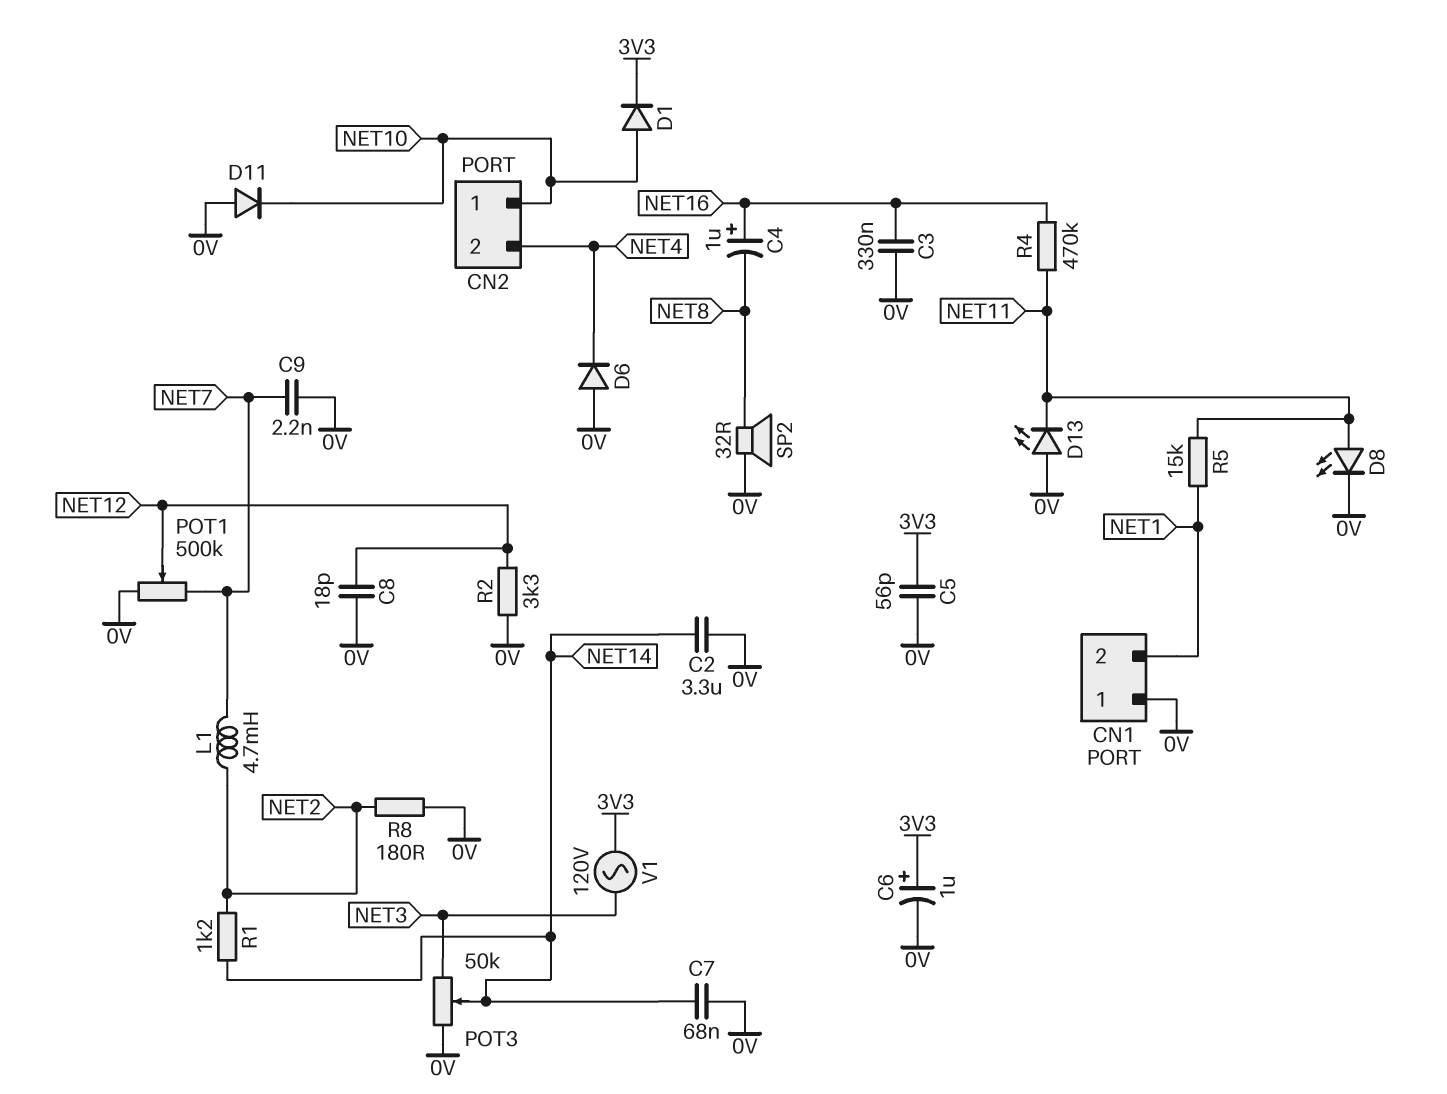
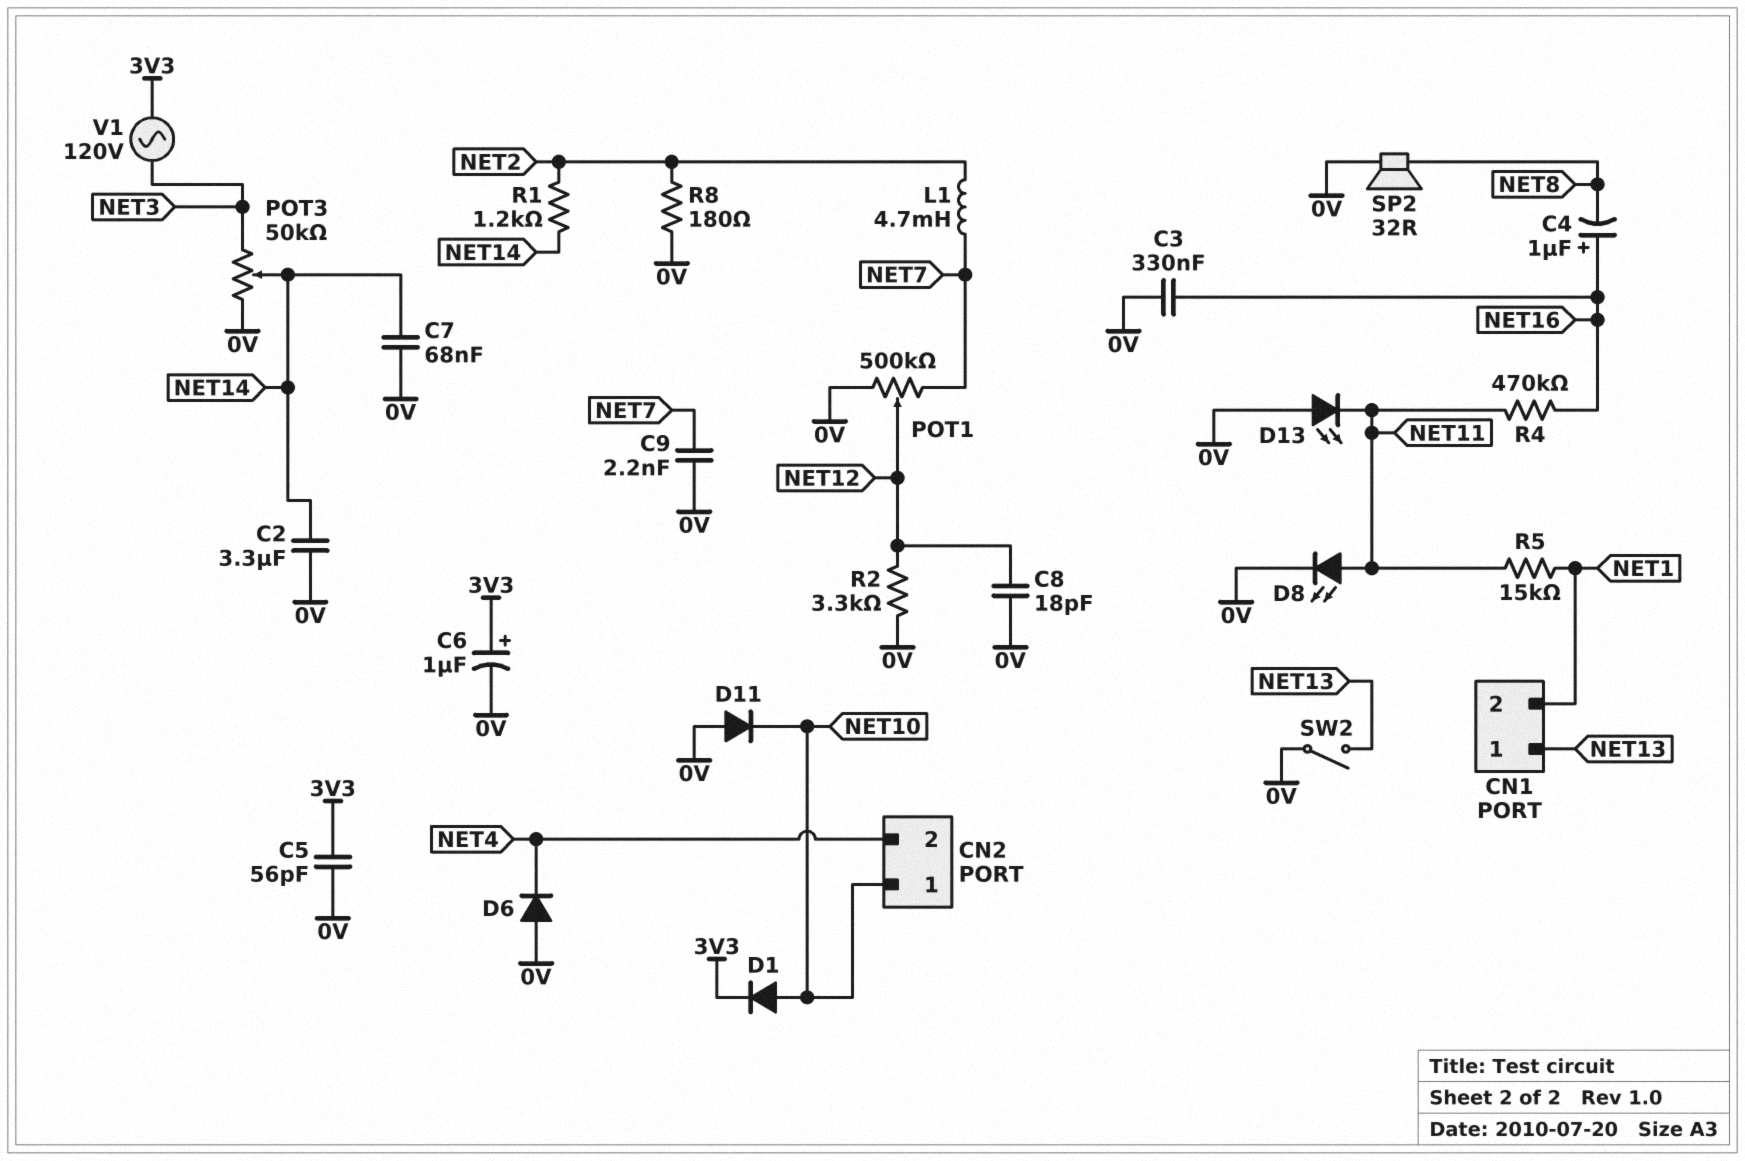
CN1 pin 1: 0V -> NET13
SW2: none -> switch (0V, NET13)

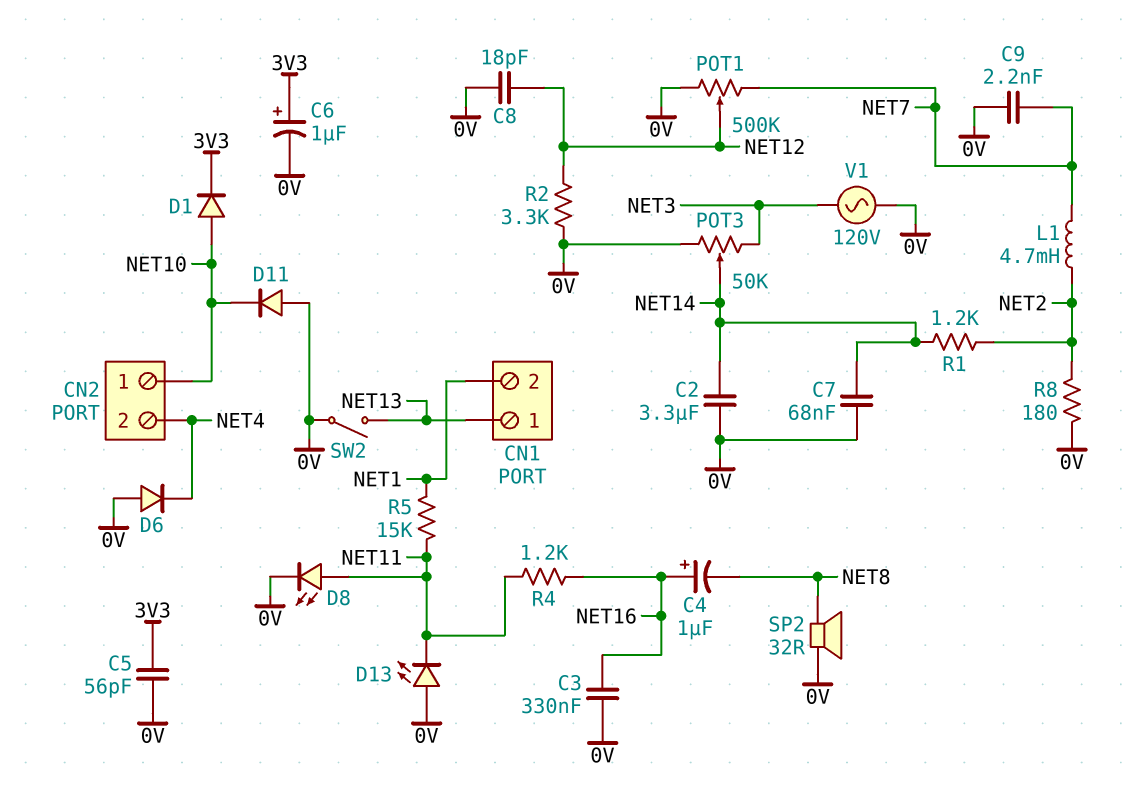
R4: 470k (NET11, NET16) -> 1.2k (NET11, NET16)
V1: AC 120V (3V3, NET3) -> AC 120V (0V, NET3)

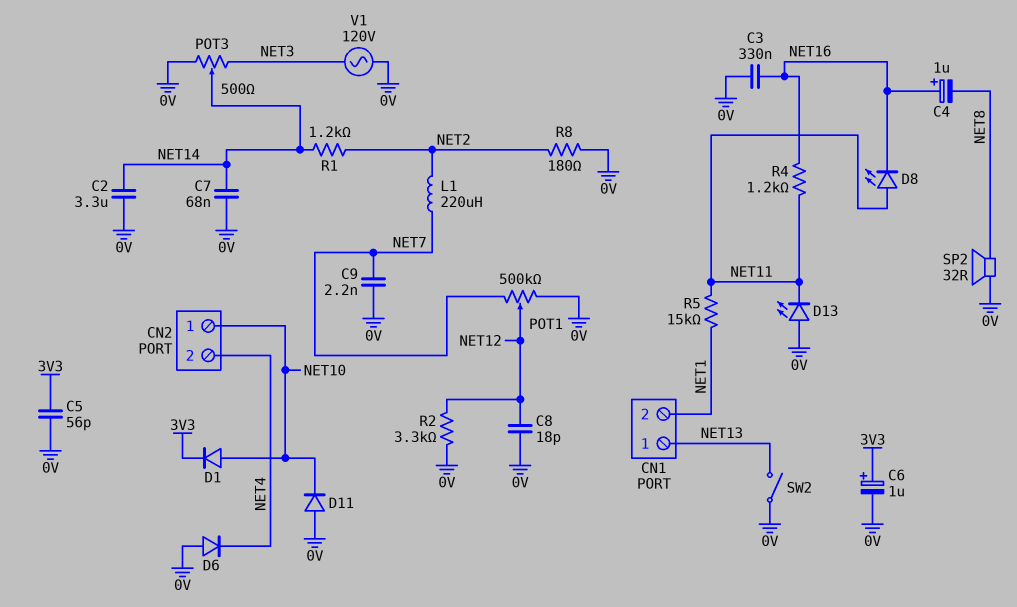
D8: LED (A NET11, K 0V) -> LED (A NET11, K NET16)
L1: 4.7mH (NET2, NET7) -> 220uH (NET2, NET7)
POT3: 50k (0V, NET3, wiper NET14) -> 500 (0V, NET3, wiper NET14)

